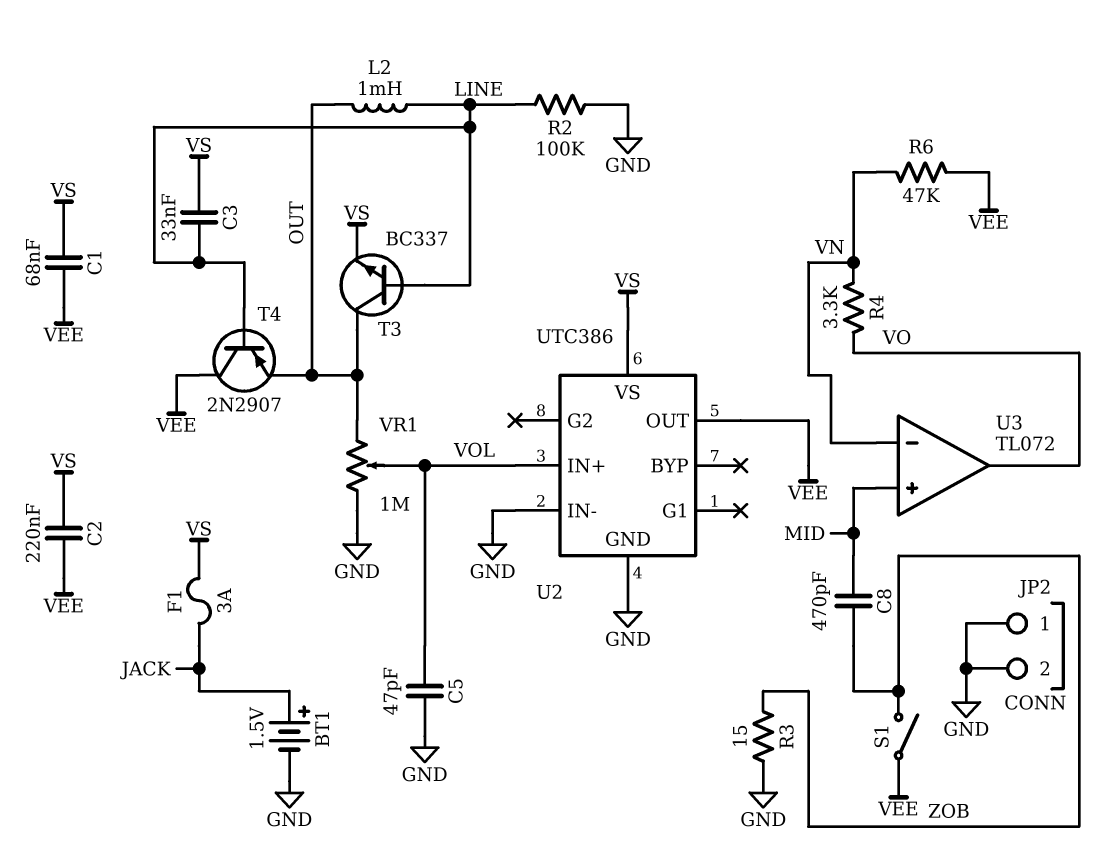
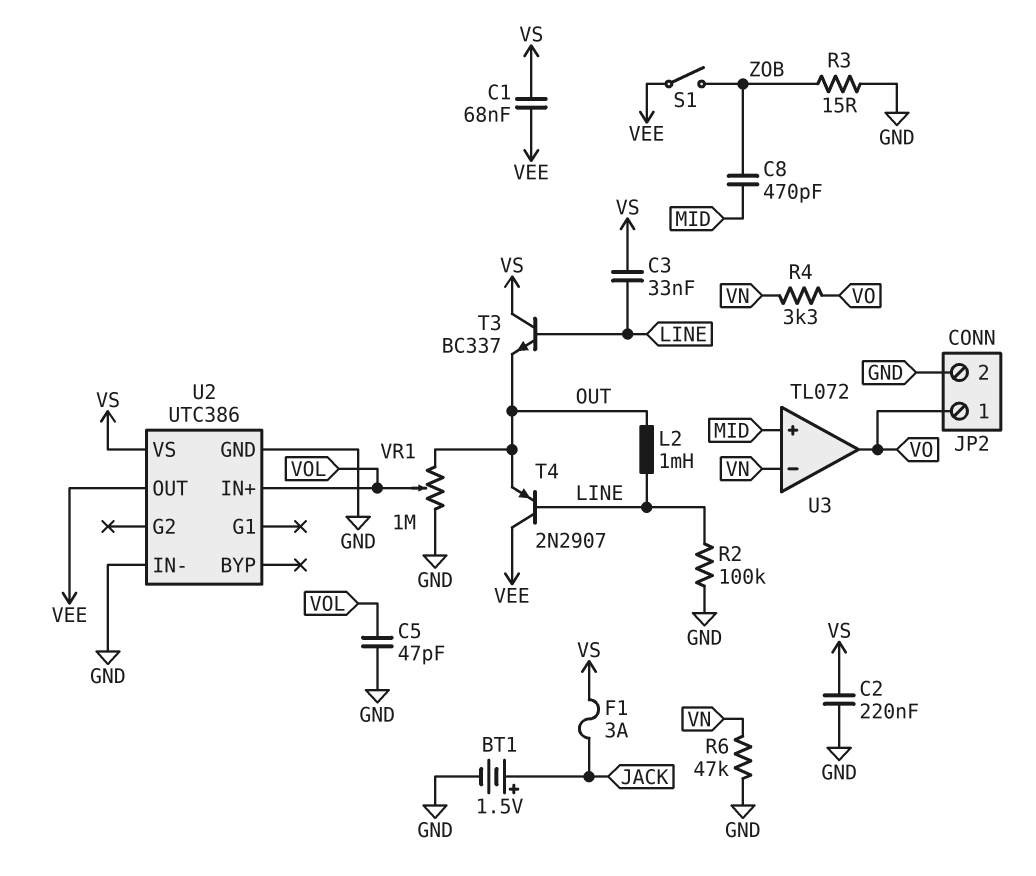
C2: 220nF (VEE, VS) -> 220nF (GND, VS)
JP2 pin 1: GND -> VO
R6: 47k (VEE, VN) -> 47k (GND, VN)
T3: NPN BC337 (B LINE, C OUT, E VS) -> NPN BC337 (B LINE, C VS, E OUT)

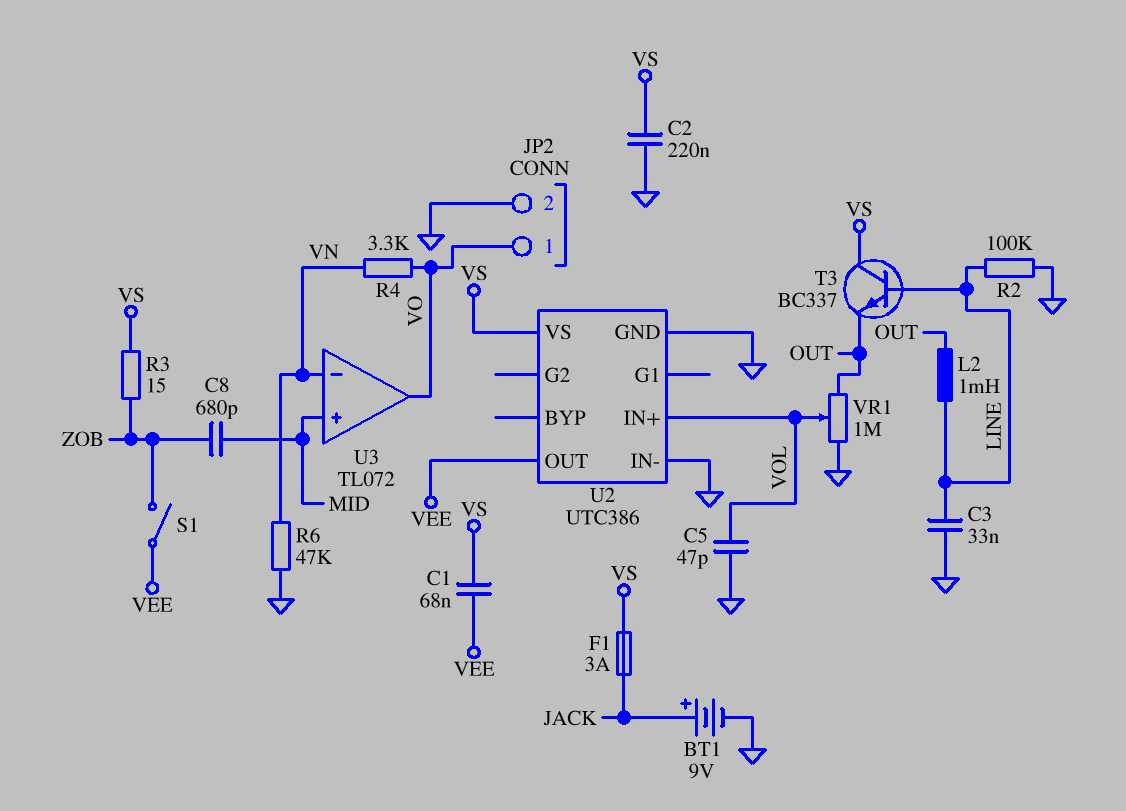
BT1: 1.5V (plus JACK, minus GND) -> 9V (plus JACK, minus GND)
C3: 33nF (LINE, VS) -> 33nF (GND, LINE)
C8: 470pF (MID, ZOB) -> 680pF (MID, ZOB)
R3: 15 (GND, ZOB) -> 15 (VS, ZOB)
T4: PNP 2N2907 (B LINE, C VEE, E OUT) -> none

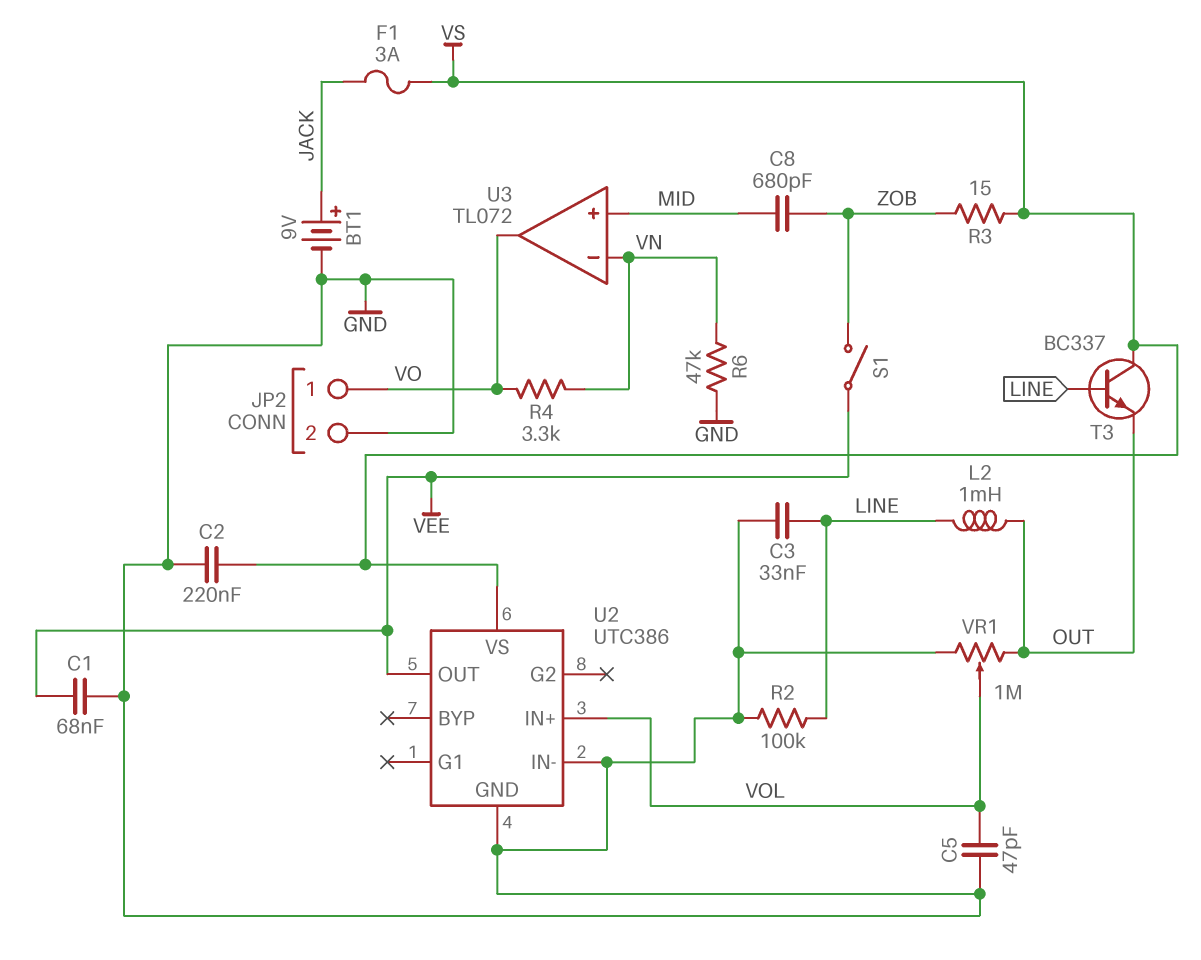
C1: 68nF (VEE, VS) -> 68nF (GND, VEE)

